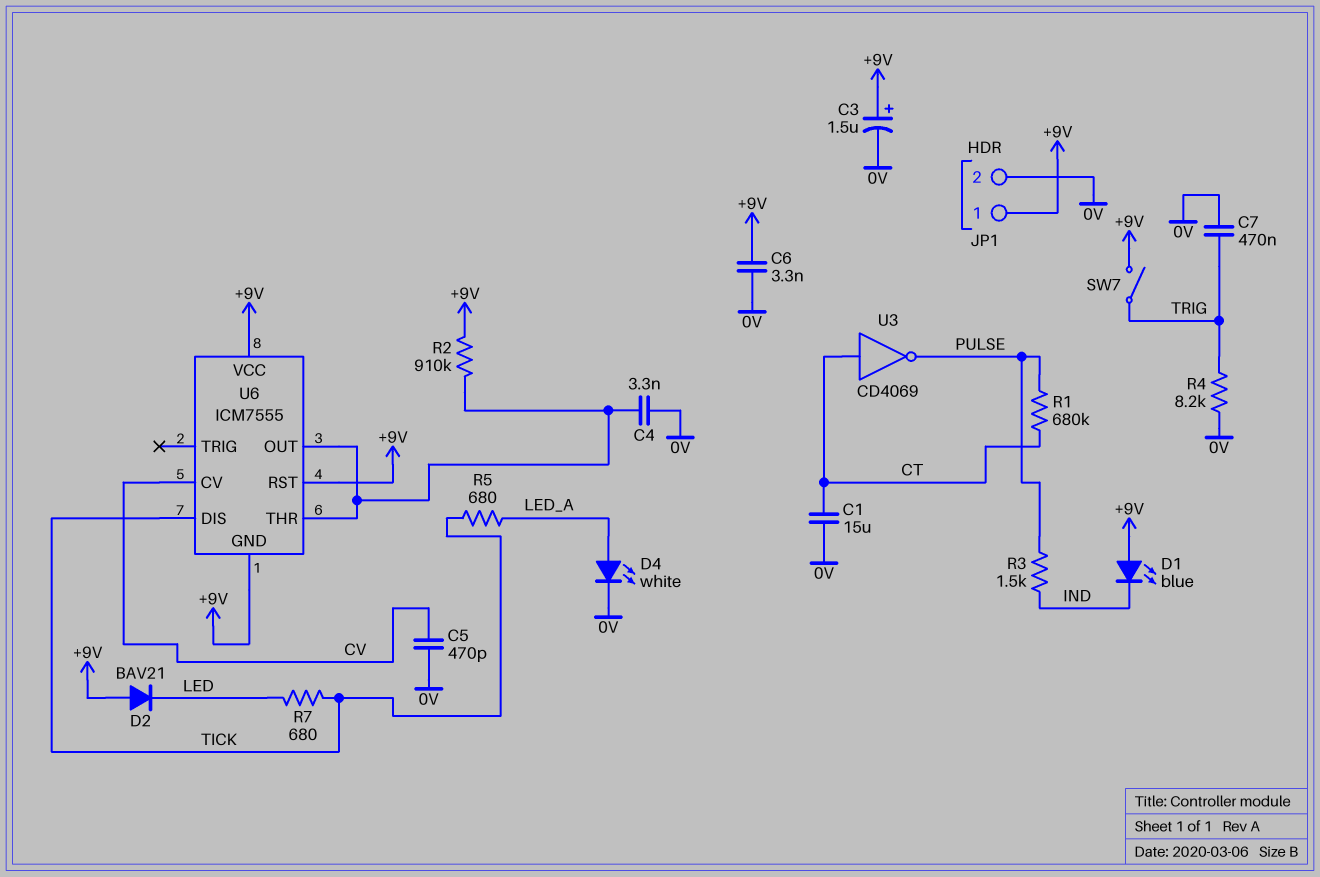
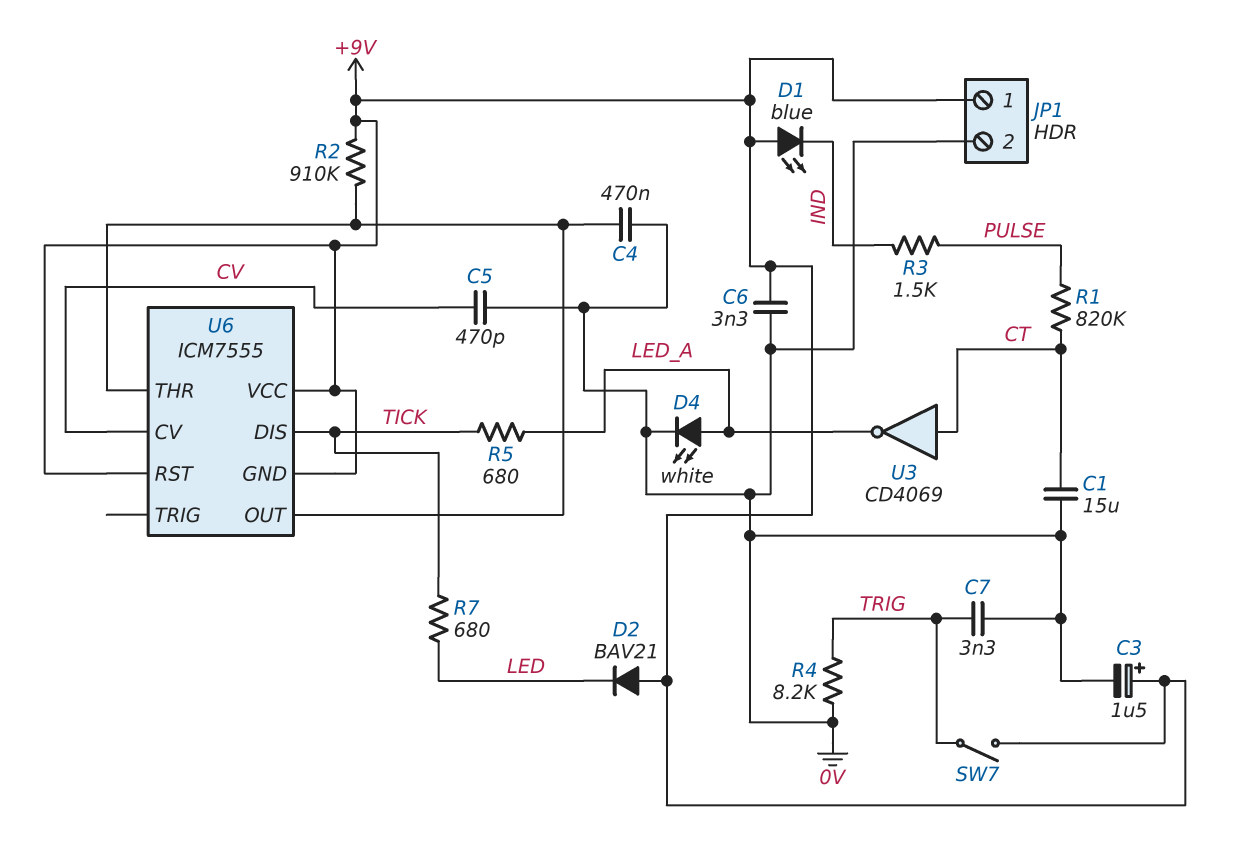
C4: 3.3nF (0V, U6/OUT) -> 470nF (0V, U6/OUT)
C7: 470nF (0V, TRIG) -> 3.3nF (0V, TRIG)
R1: 680k (CT, PULSE) -> 820k (CT, PULSE)
U3: NOT CD4069 (in CT, out PULSE) -> NOT CD4069 (in CT, out LED_A)

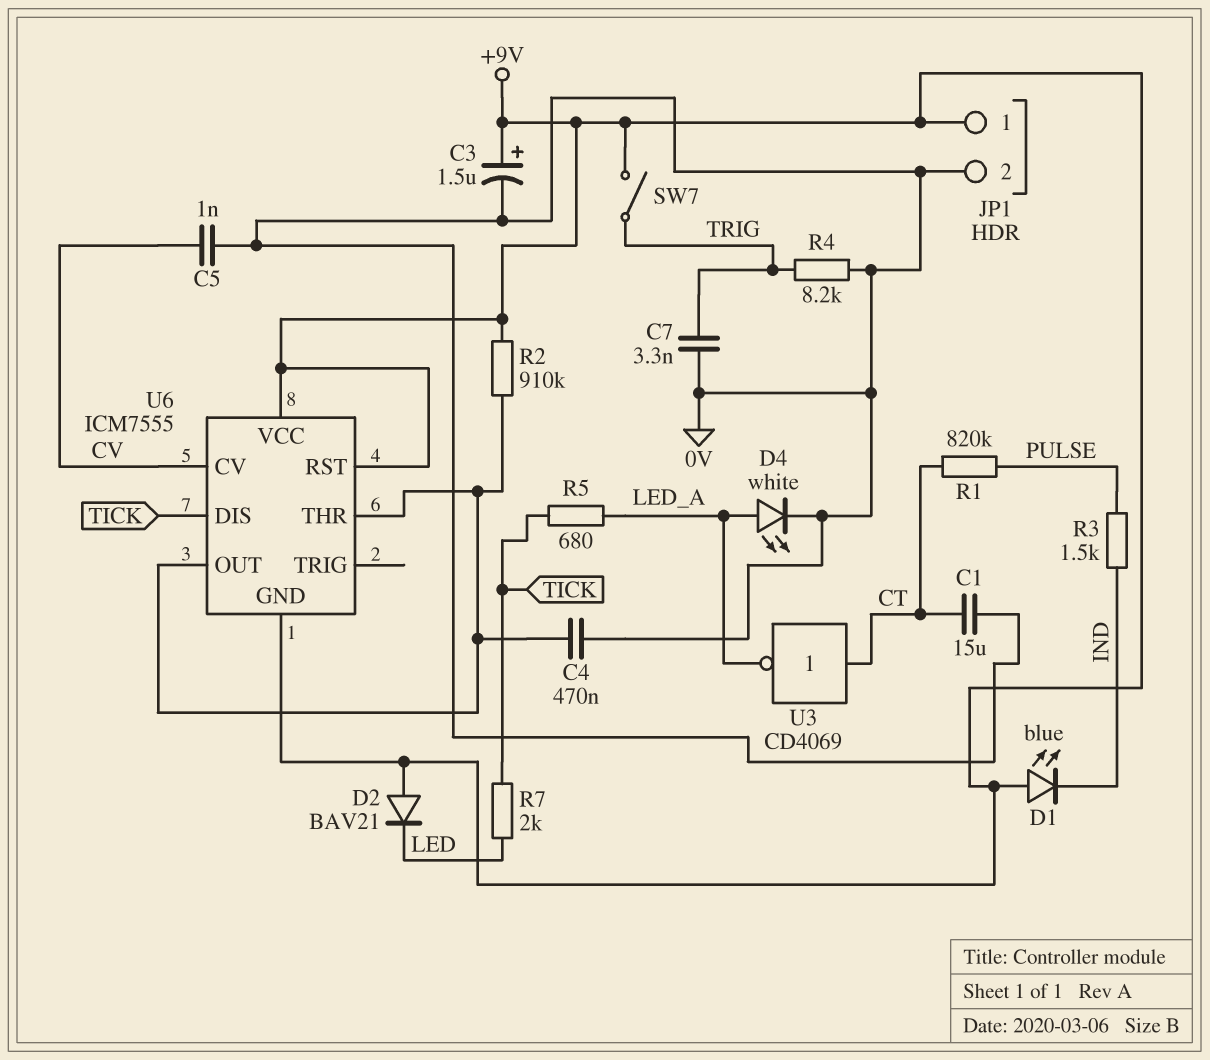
C5: 470pF (0V, CV) -> 1nF (0V, CV)
C6: 3.3nF (+9V, 0V) -> none
R7: 680 (LED, TICK) -> 2k (LED, TICK)

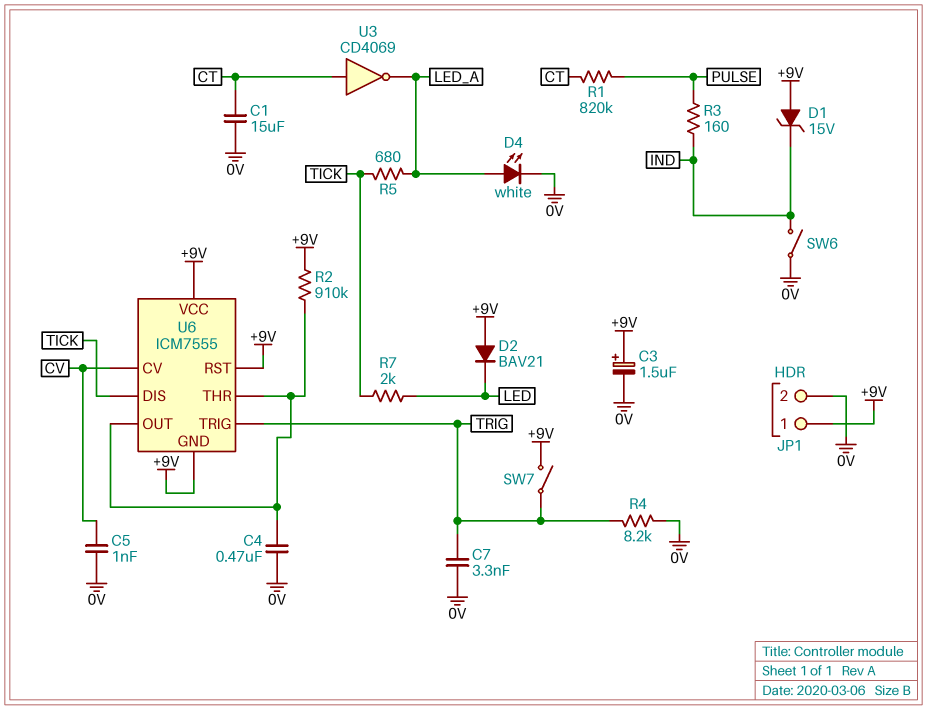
D1: LED blue (A +9V, K IND) -> zener 15V (A +9V, K IND)
R3: 1.5k (IND, PULSE) -> 160 (IND, PULSE)
SW6: none -> switch (0V, IND)
U6 pin TRIG: none -> TRIG

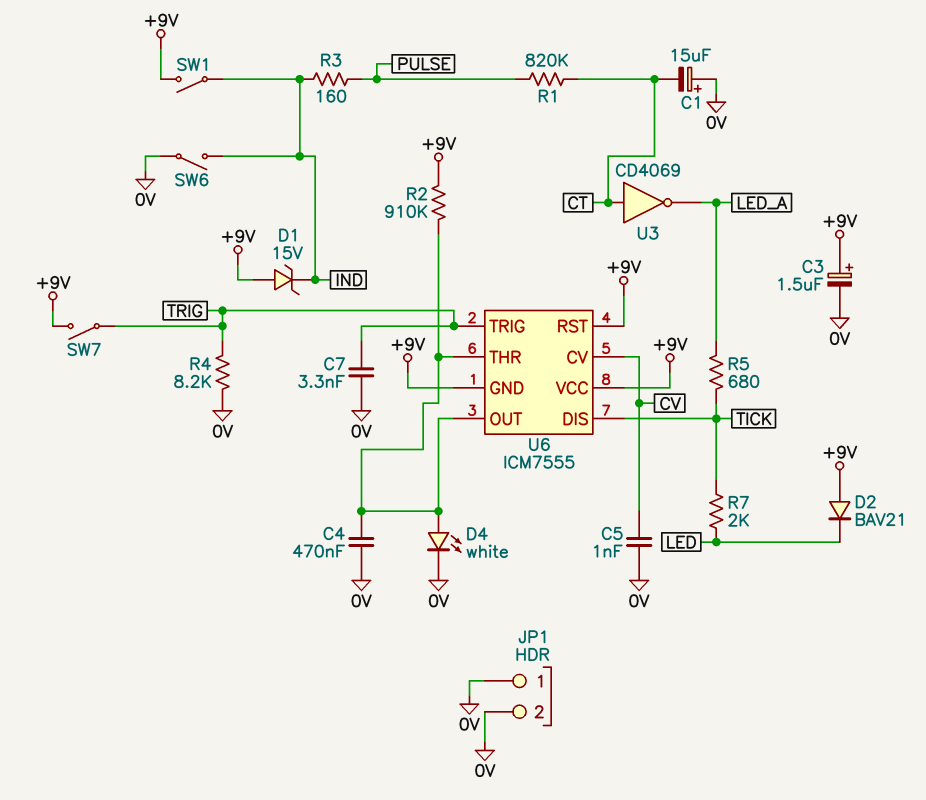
C1: 15uF (0V, CT) -> 15uF (plus 0V, minus CT)
D4: LED white (A LED_A, K 0V) -> LED white (A U6/OUT, K 0V)
JP1 pin 1: +9V -> 0V
SW1: none -> switch (+9V, IND)

